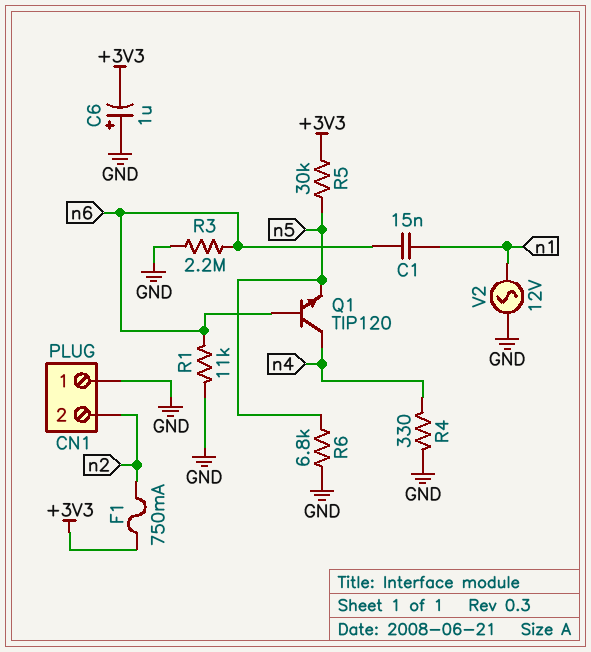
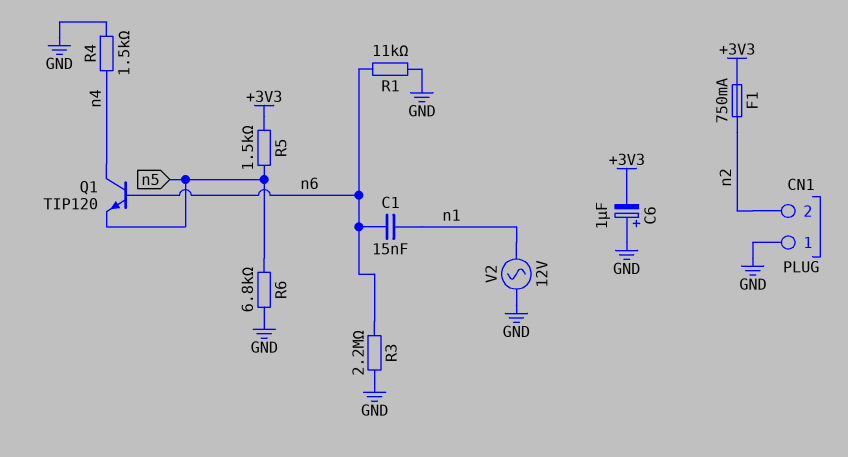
R4: 330 (GND, n4) -> 1.5k (GND, n4)
R5: 30k (+3V3, n5) -> 1.5k (+3V3, n5)

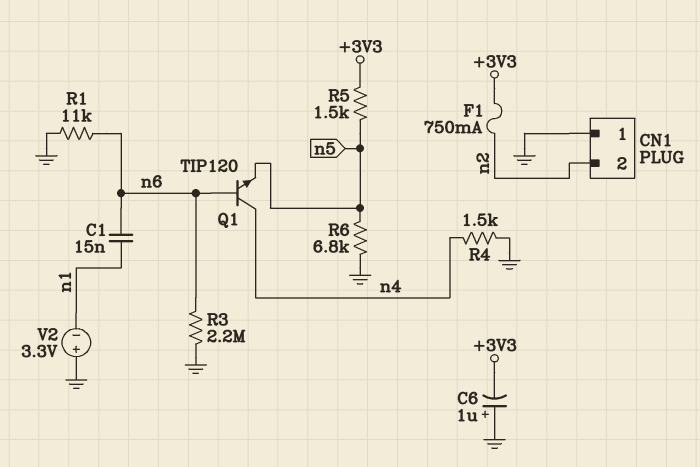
V2: AC 12V (GND, n1) -> 3.3V (plus GND, minus n1)

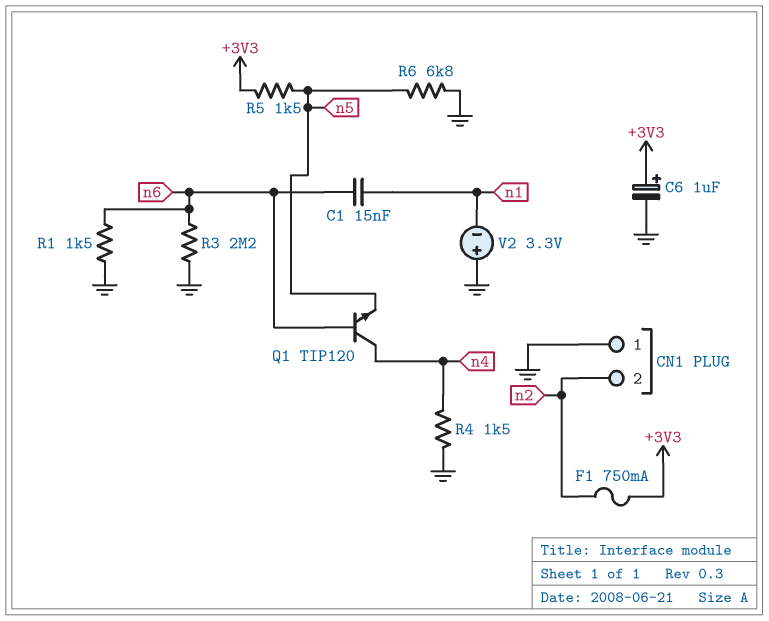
C6: 1uF (plus GND, minus +3V3) -> 1uF (plus +3V3, minus GND)
R1: 11k (GND, n6) -> 1.5k (GND, n6)

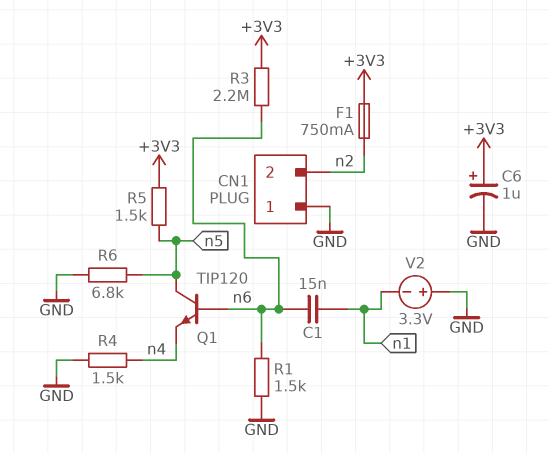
Q1: NPN TIP120 (B n6, C n4, E n5) -> NPN TIP120 (B n6, C n5, E n4)
R3: 2.2M (GND, n6) -> 2.2M (+3V3, n6)

